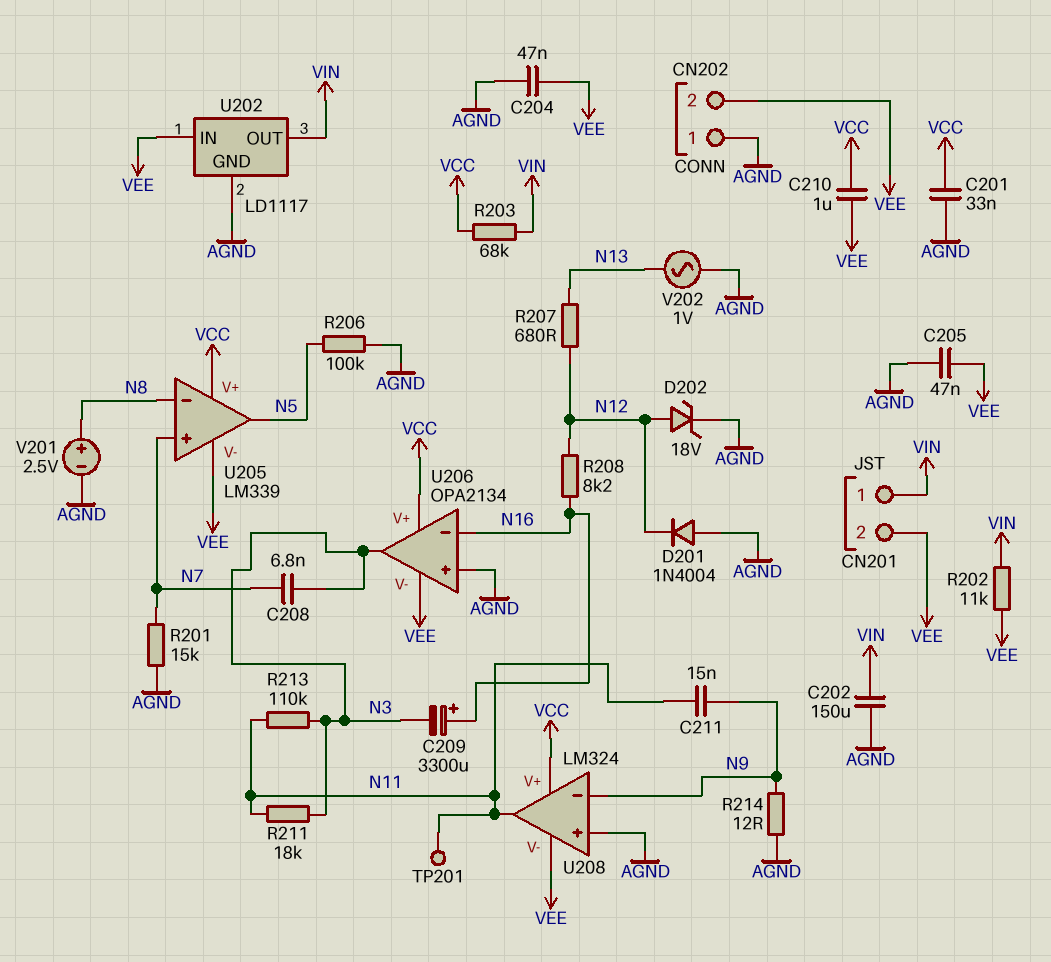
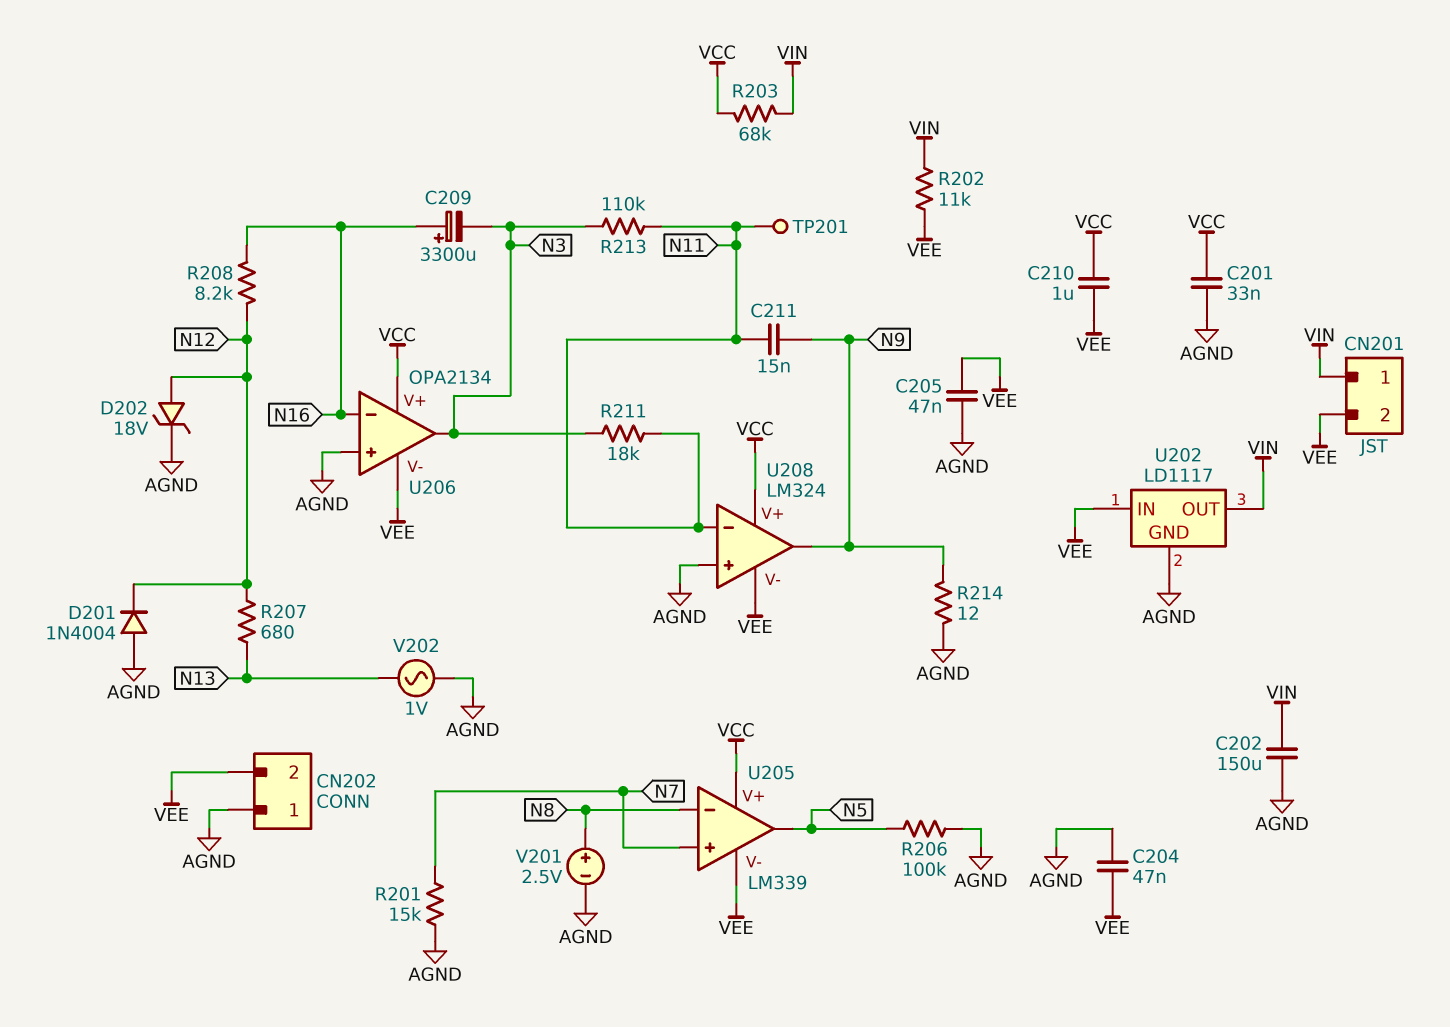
C208: 6.8nF (N3, N7) -> none
U208 pin in-: N9 -> N11
U208 pin out: N11 -> N9

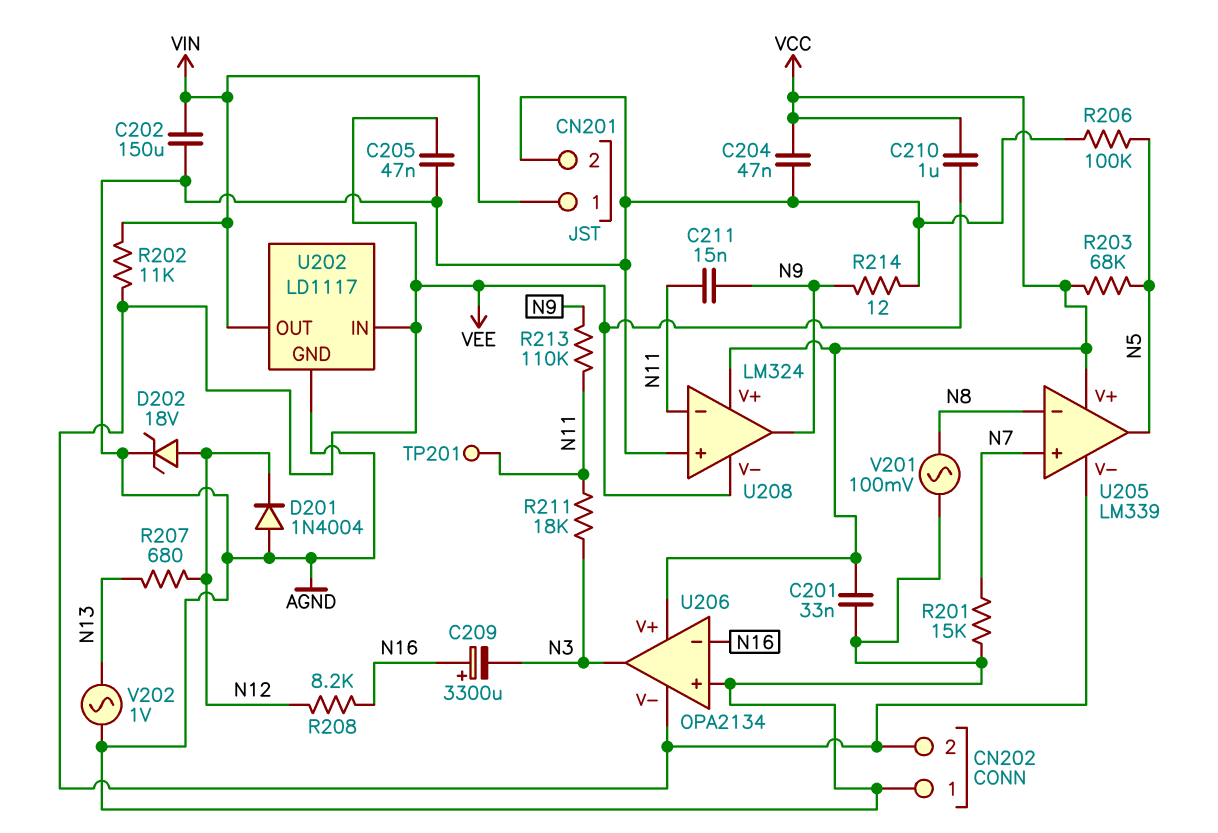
C204: 47nF (AGND, VEE) -> 47nF (AGND, VCC)
CN201 pin 2: VEE -> AGND
R203: 68k (VCC, VIN) -> 68k (N5, VCC)
R213: 110k (N3, N11) -> 110k (N9, N11)
V201: 2.5V (plus N8, minus AGND) -> AC 100mV (AGND, N8)

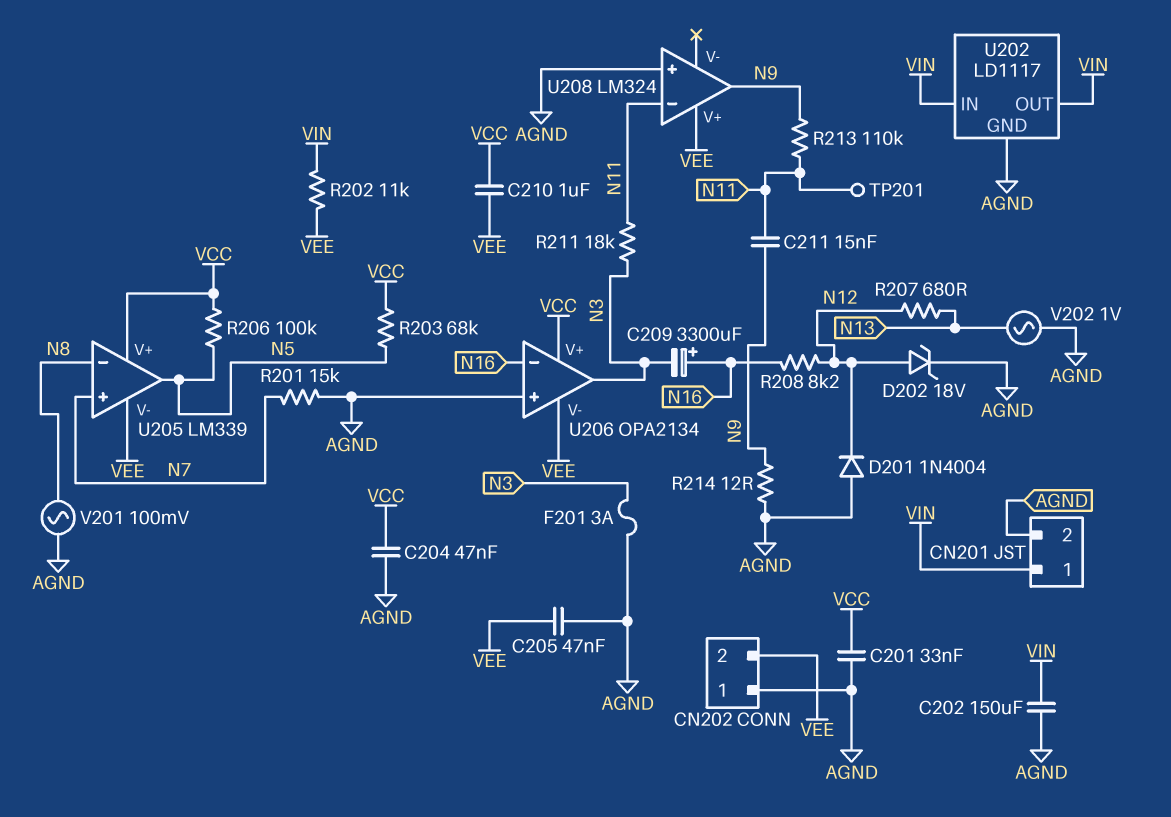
F201: none -> 3A (AGND, N3)
R206: 100k (AGND, N5) -> 100k (N5, VCC)
U202 pin IN: VEE -> VIN
U208 pin V+: VCC -> VEE
U208 pin V-: VEE -> none

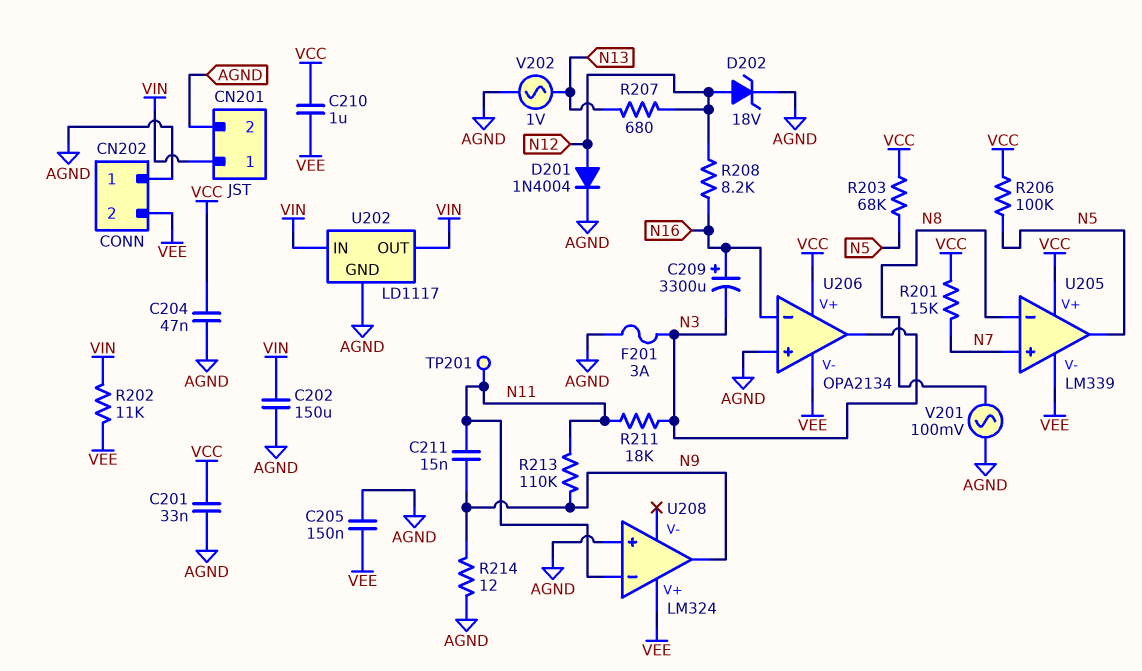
C205: 47nF (AGND, VEE) -> 150nF (AGND, VEE)
D201: diode 1N4004 (A AGND, K N12) -> diode 1N4004 (A N12, K AGND)
R201: 15k (AGND, N7) -> 15k (N7, VCC)

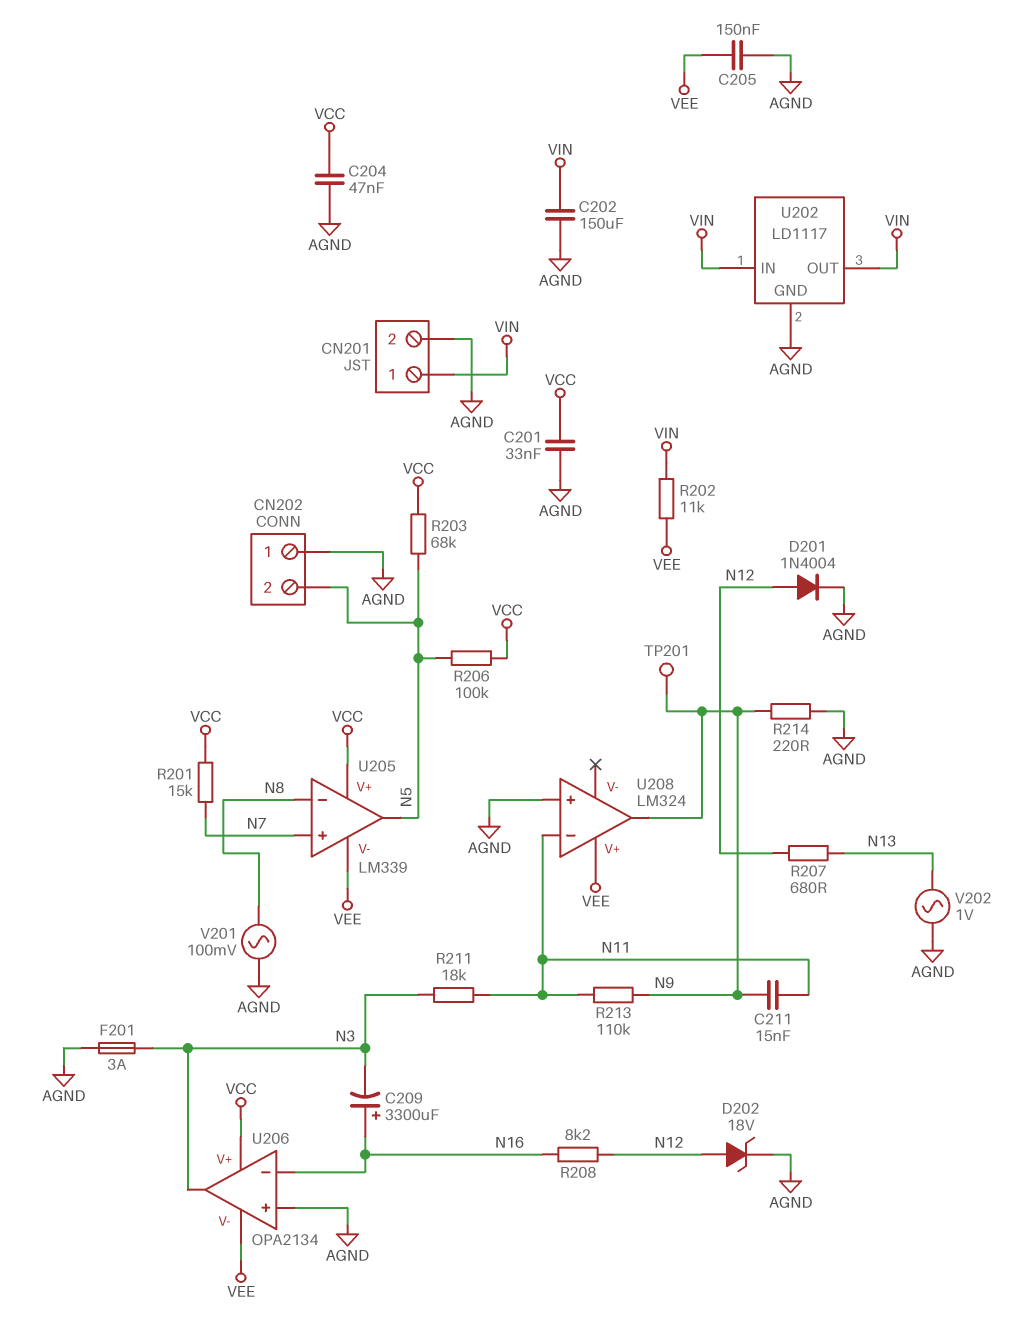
C210: 1uF (VCC, VEE) -> none
CN202 pin 2: VEE -> N5
R214: 12 (AGND, N9) -> 220 (AGND, N9)
TP201: test point (N11) -> test point (N9)

